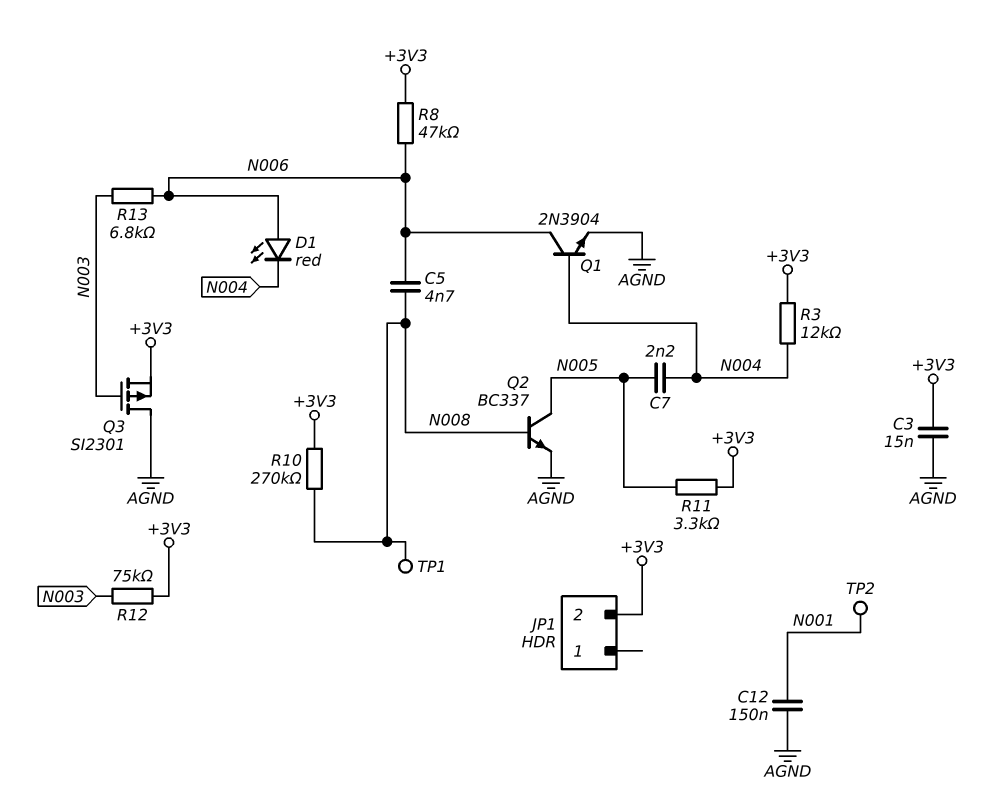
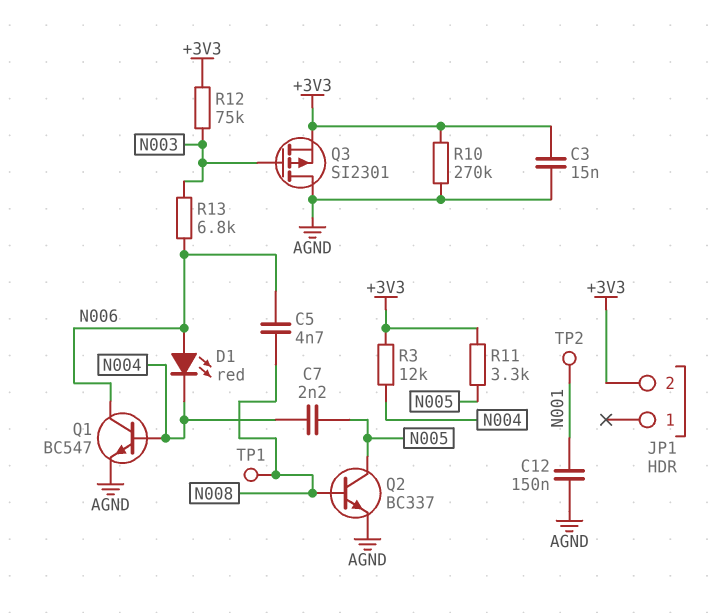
Q1: NPN 2N3904 (B N004, C N006, E AGND) -> NPN BC547 (B N004, C N006, E AGND)
R8: 47k (+3V3, N006) -> none
R10: 270k (+3V3, N008) -> 270k (+3V3, AGND)

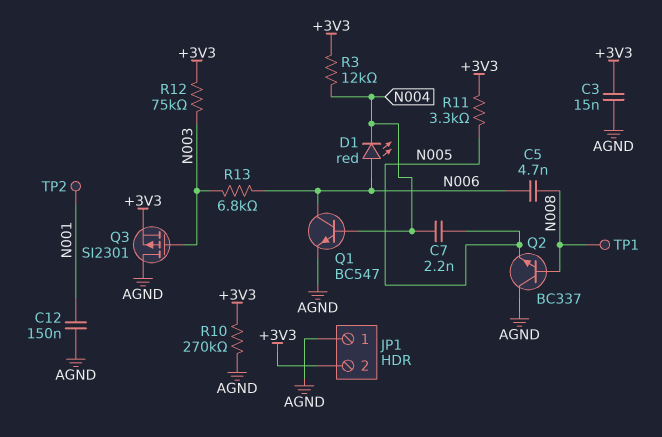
JP1 pin 1: none -> AGND
Q2: NPN BC337 (B N008, C N005, E AGND) -> NPN BC337 (B N008, C AGND, E N005)

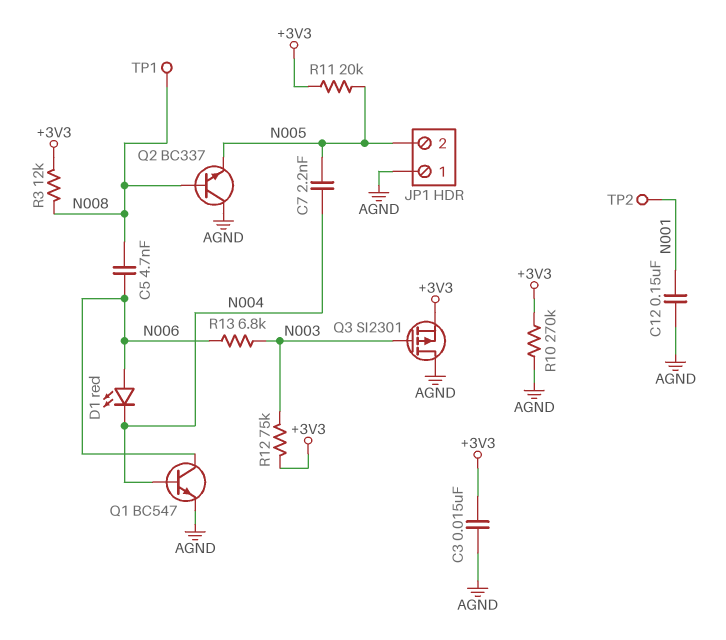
JP1 pin 2: +3V3 -> N005
R3: 12k (+3V3, N004) -> 12k (+3V3, N008)
R11: 3.3k (+3V3, N005) -> 20k (+3V3, N005)

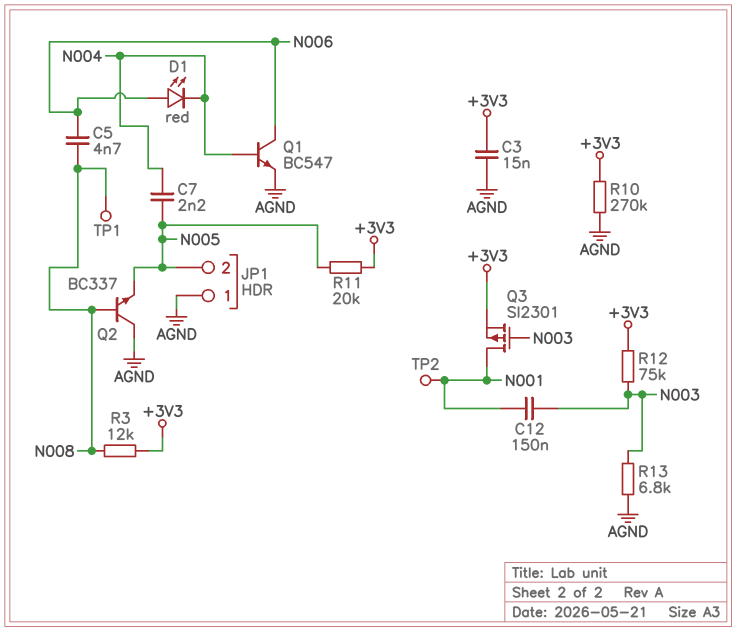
C12: 150nF (AGND, N001) -> 150nF (N001, N003)
Q3: PMOS SI2301 (G N003, D AGND, S +3V3) -> PMOS SI2301 (G N003, D N001, S +3V3)
R13: 6.8k (N003, N006) -> 6.8k (AGND, N003)

